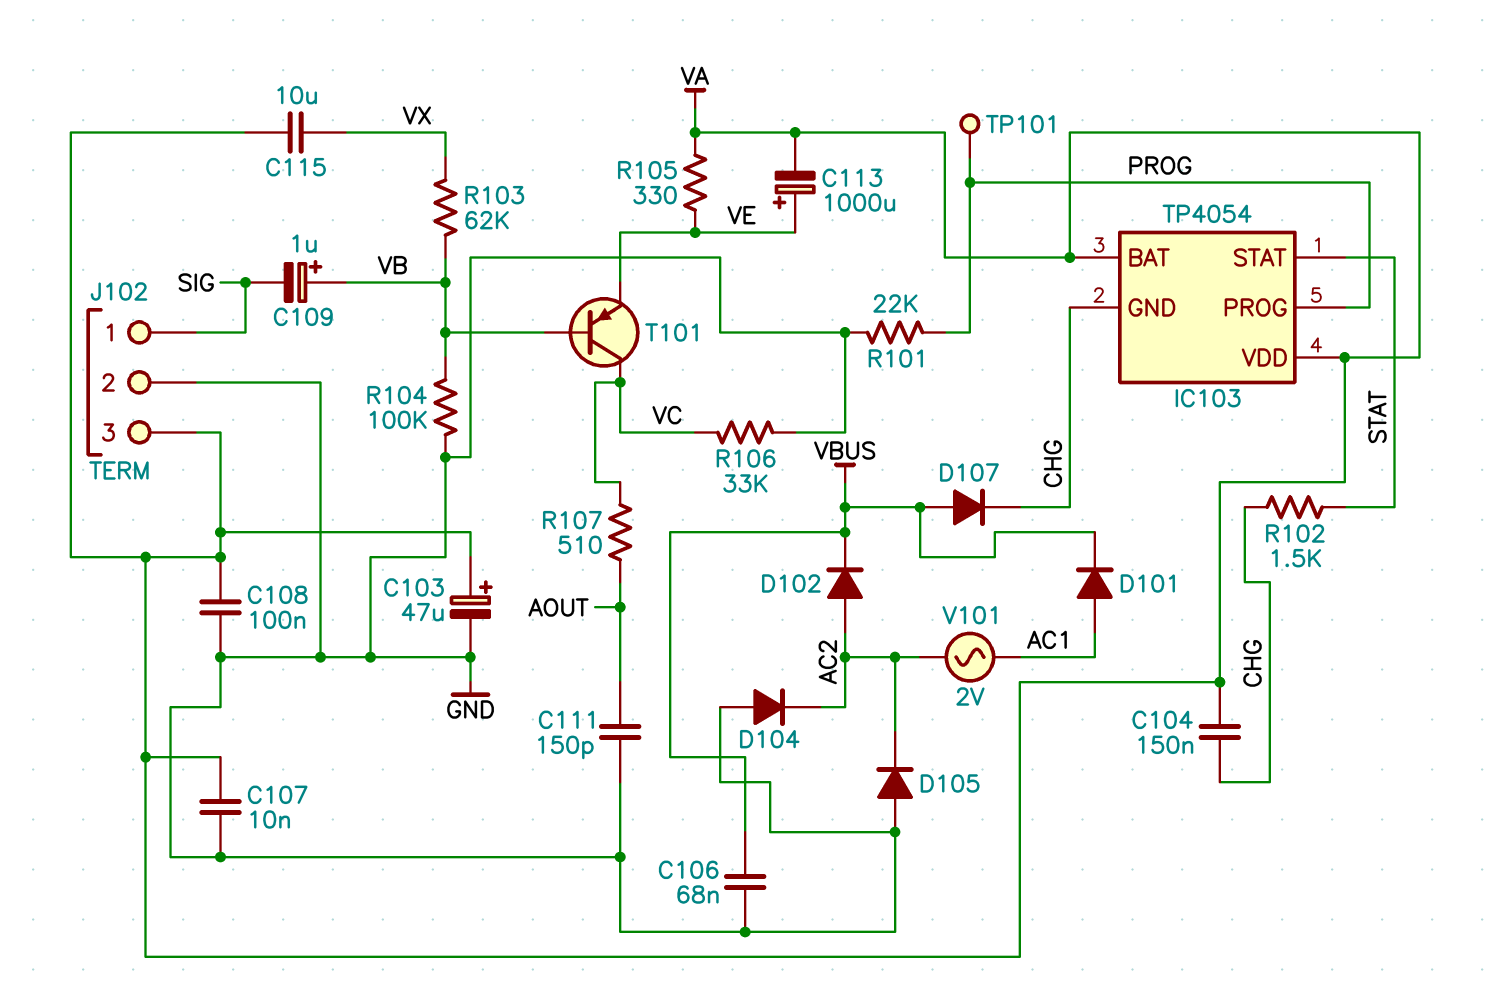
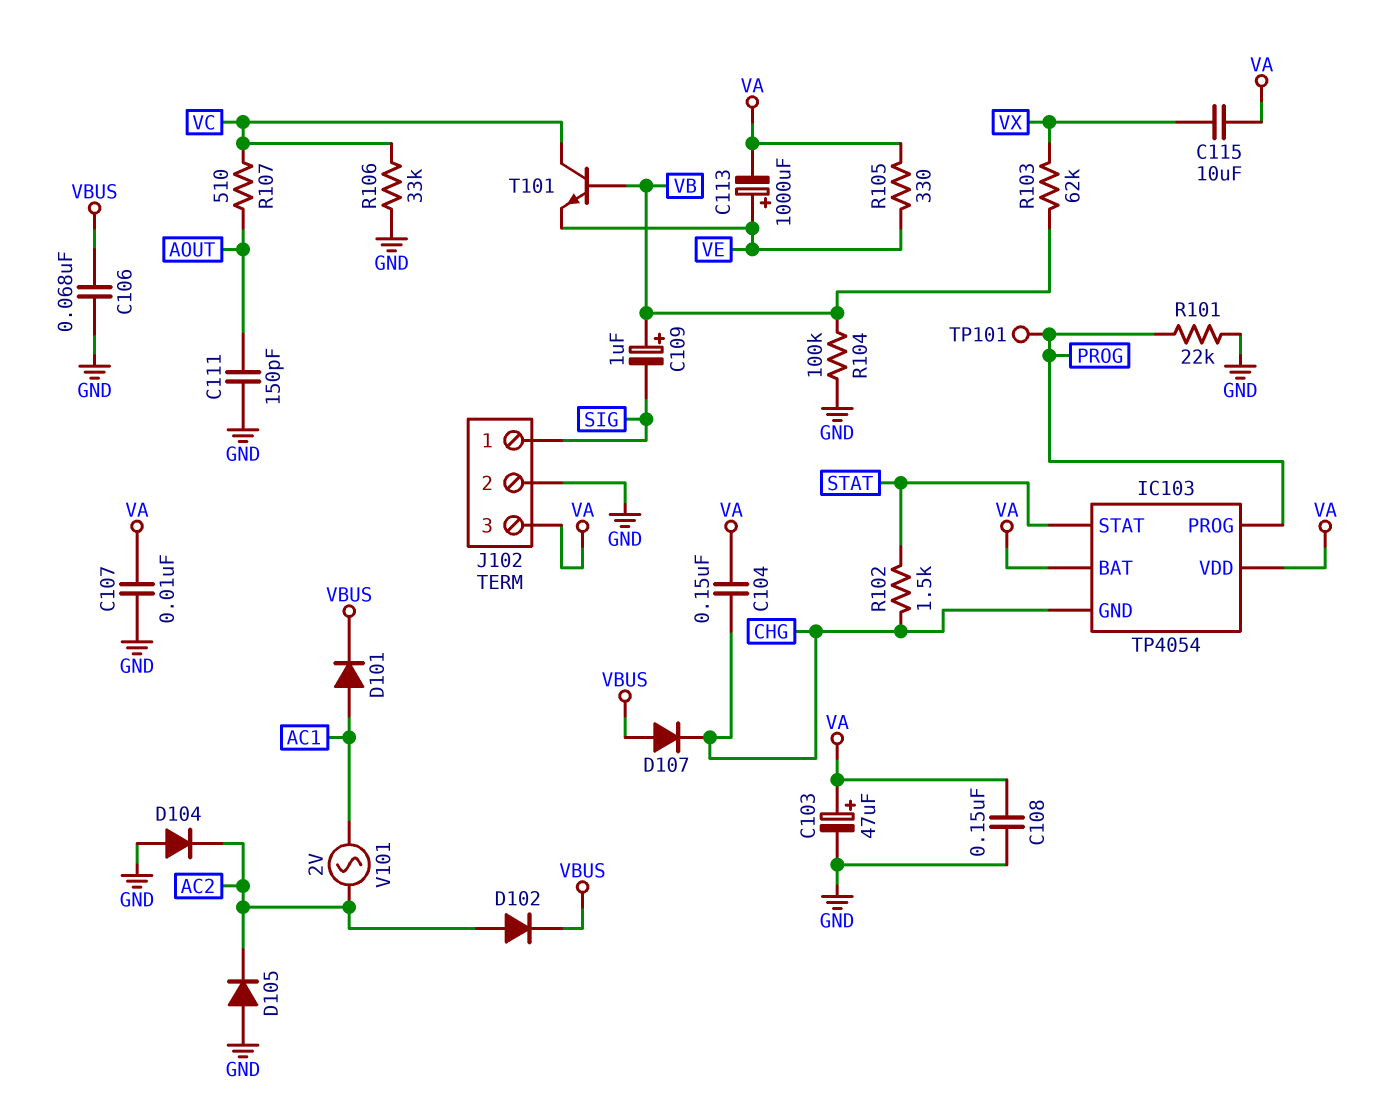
C108: 100nF (GND, VA) -> 150nF (GND, VA)
T101: PNP (B VB, C VC, E VE) -> NPN (B VB, C VC, E VE)

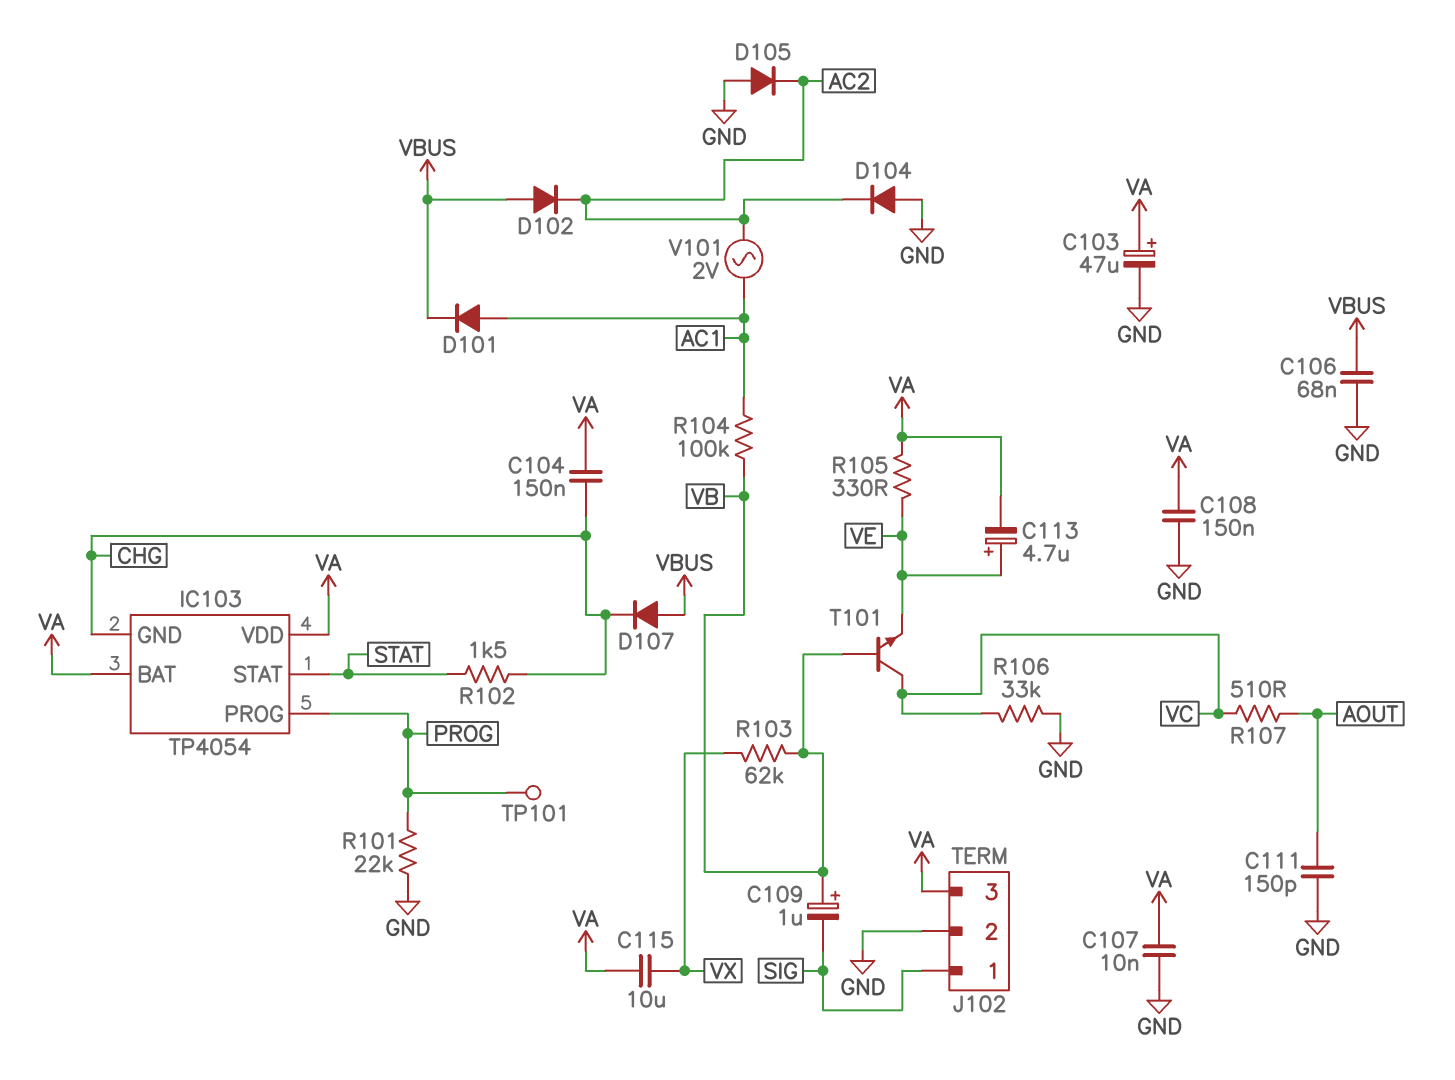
C113: 1000uF (plus VE, minus VA) -> 4.7uF (plus VE, minus VA)
D102: diode (A AC2, K VBUS) -> diode (A VBUS, K AC2)
R104: 100k (GND, VB) -> 100k (AC1, VB)

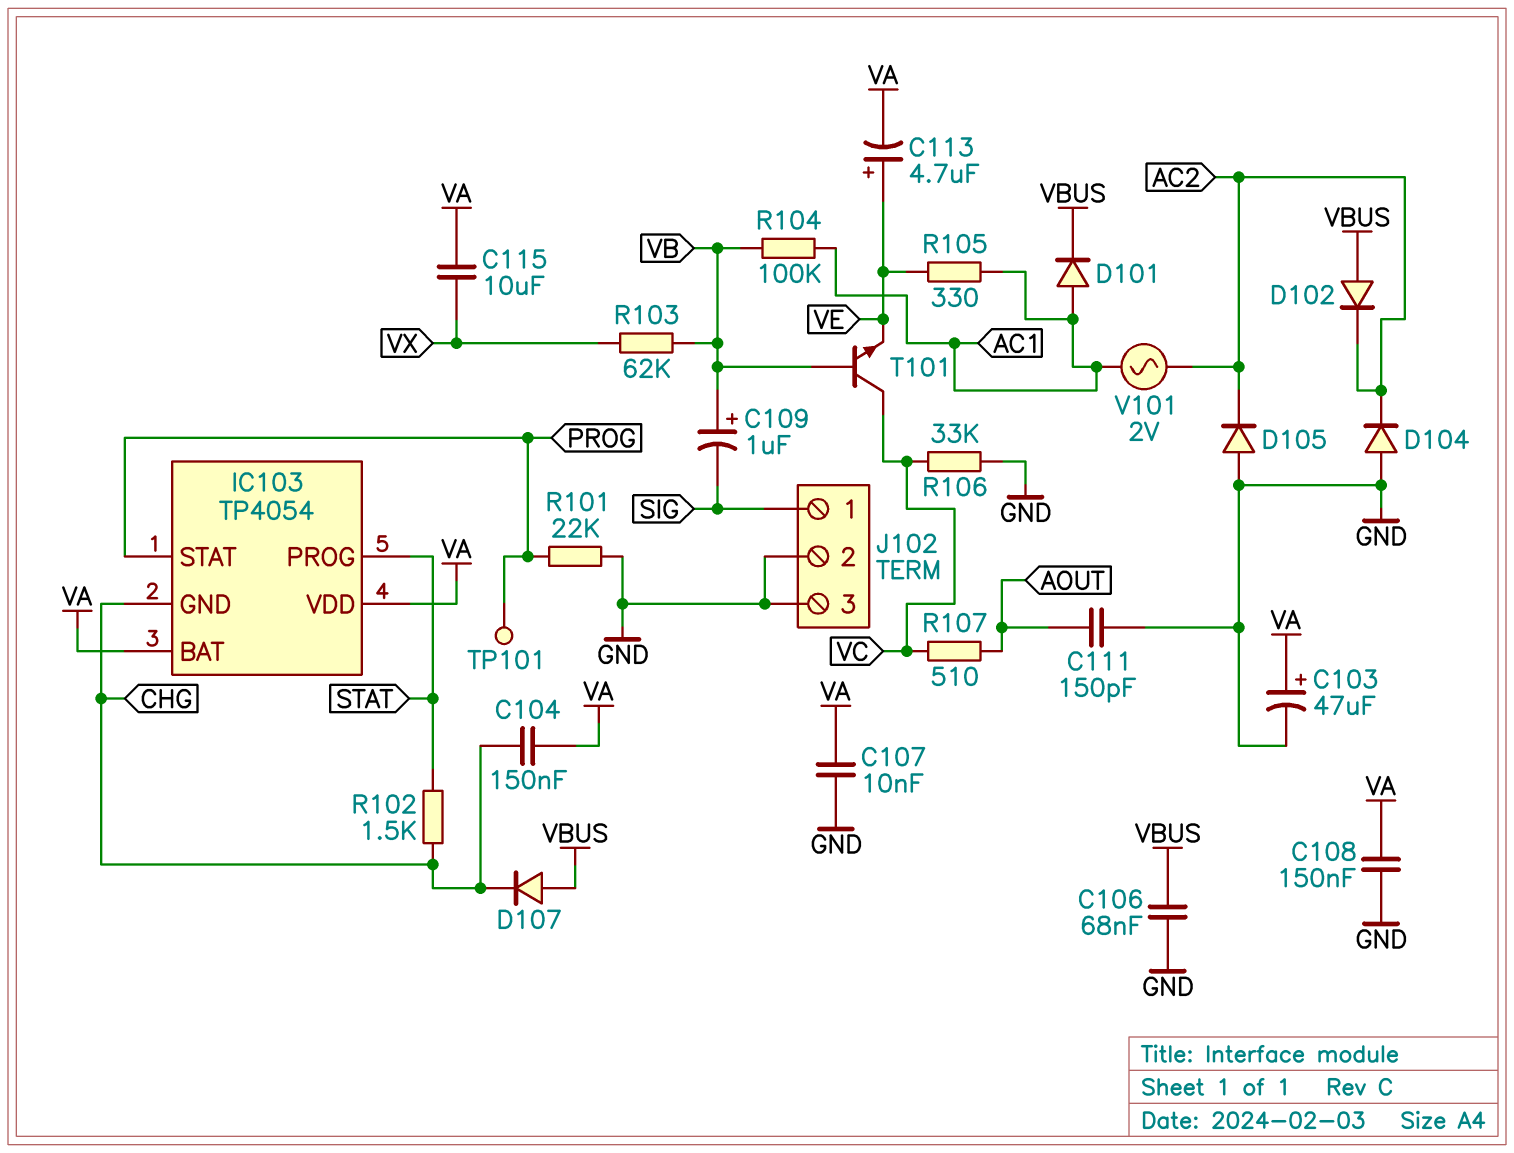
IC103 pin PROG: PROG -> STAT
IC103 pin STAT: STAT -> PROG
J102 pin 3: VA -> GND
R105: 330 (VA, VE) -> 330 (AC1, VE)

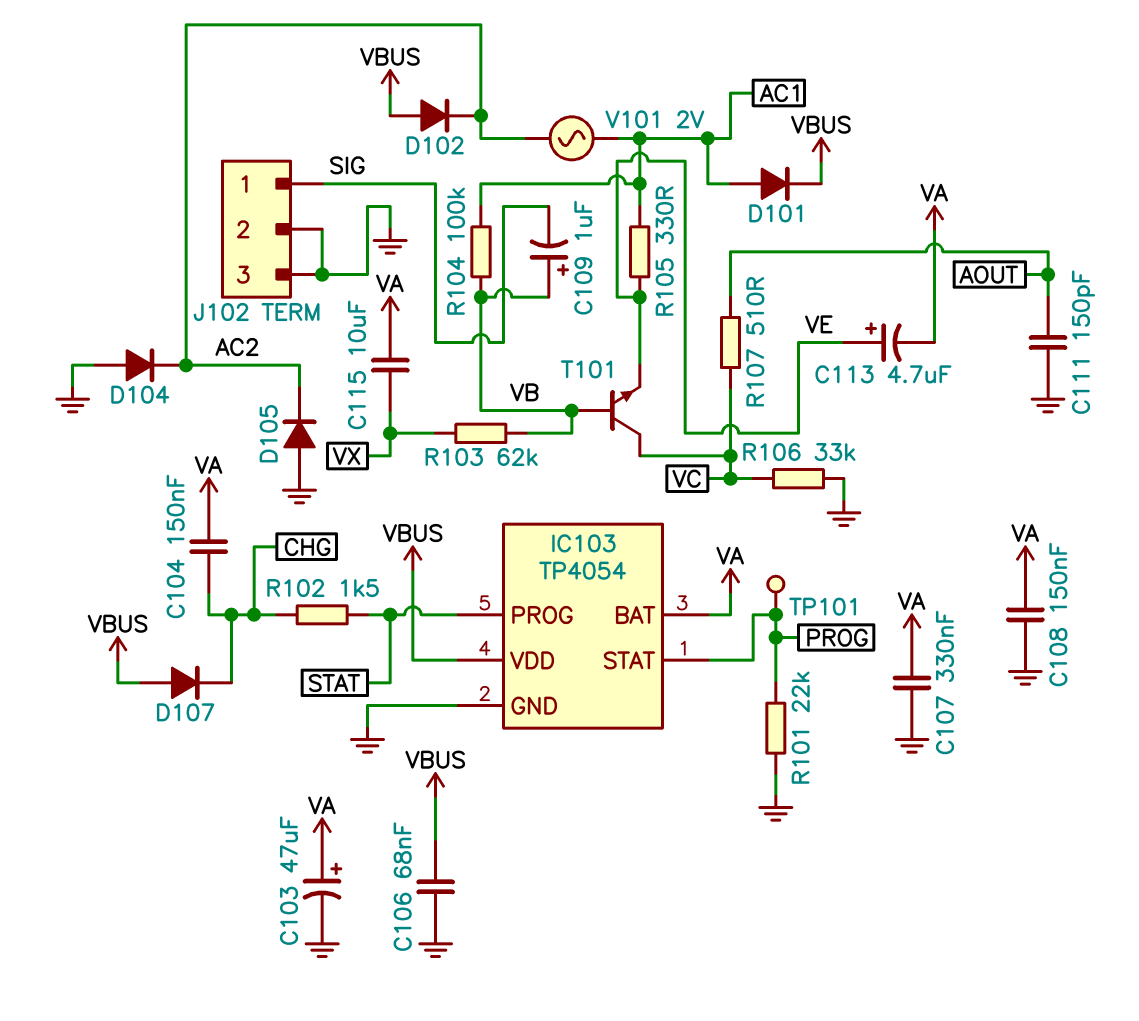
C107: 10nF (GND, VA) -> 330nF (GND, VA)
IC103 pin GND: CHG -> GND
IC103 pin VDD: VA -> VBUS

